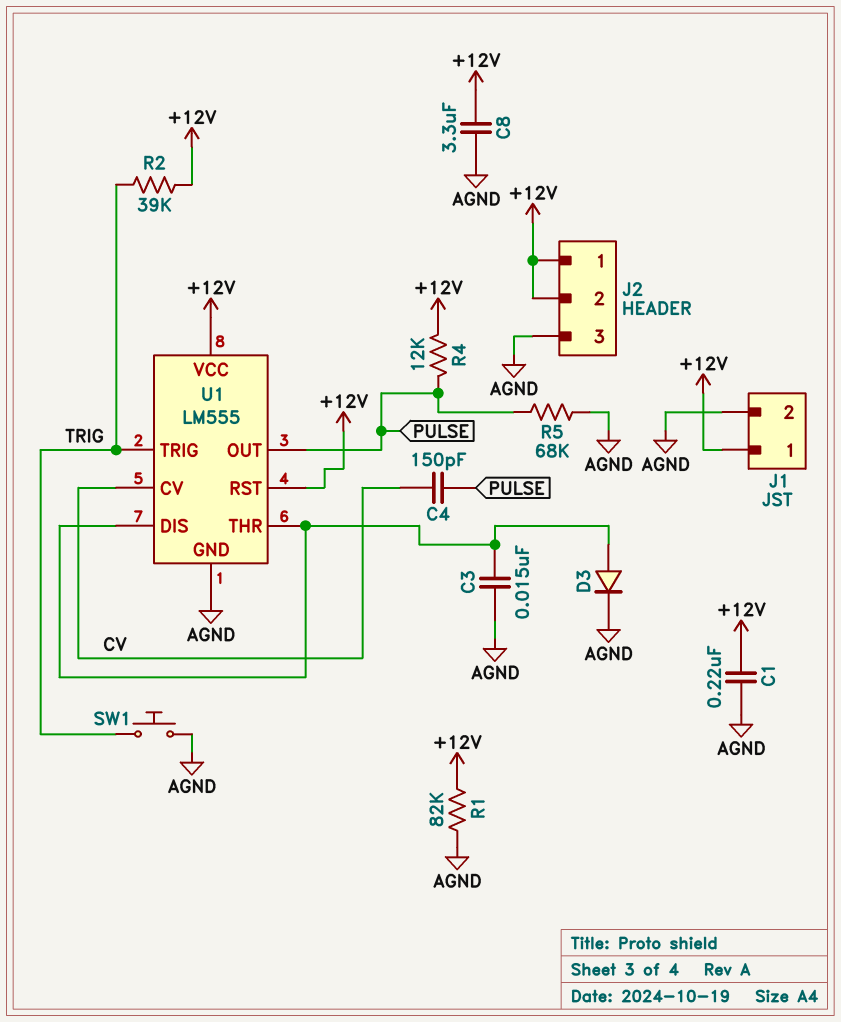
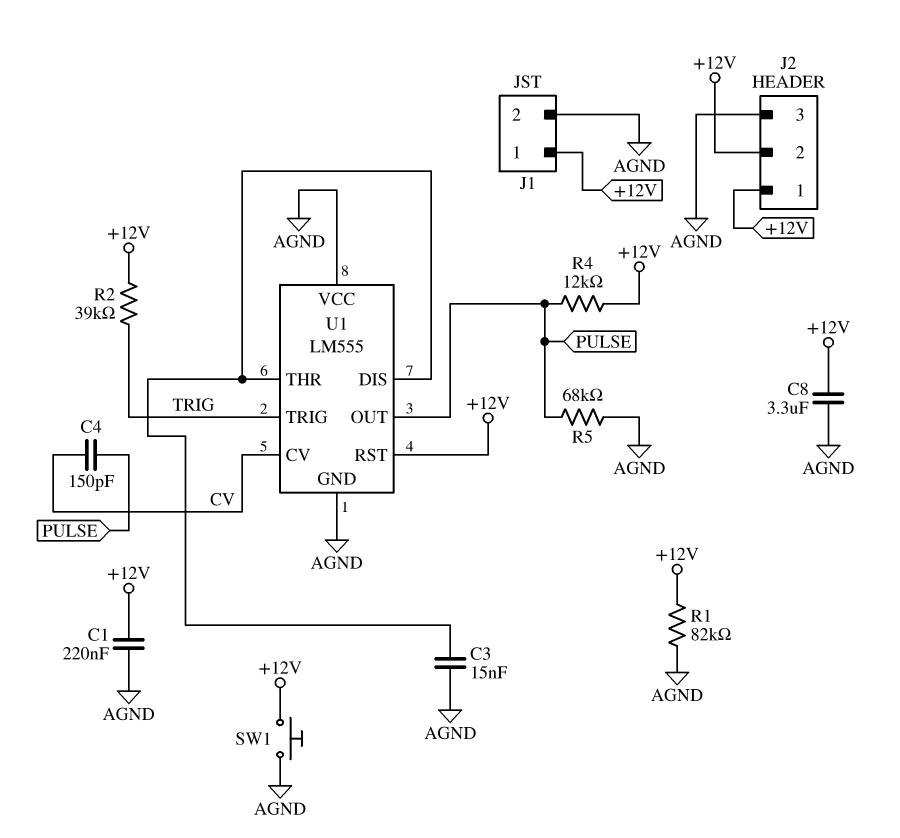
D3: diode (A U1/DIS, K AGND) -> none
SW1: button (AGND, TRIG) -> button (+12V, AGND)
U1 pin VCC: +12V -> AGND

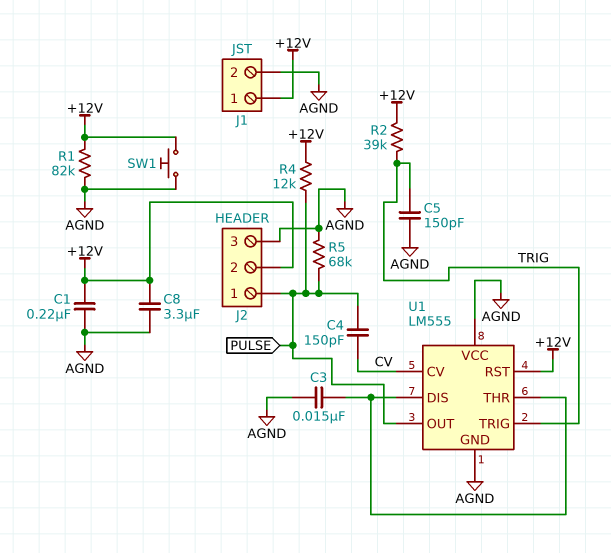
C5: none -> 150pF (AGND, TRIG)
J2 pin 1: +12V -> PULSE

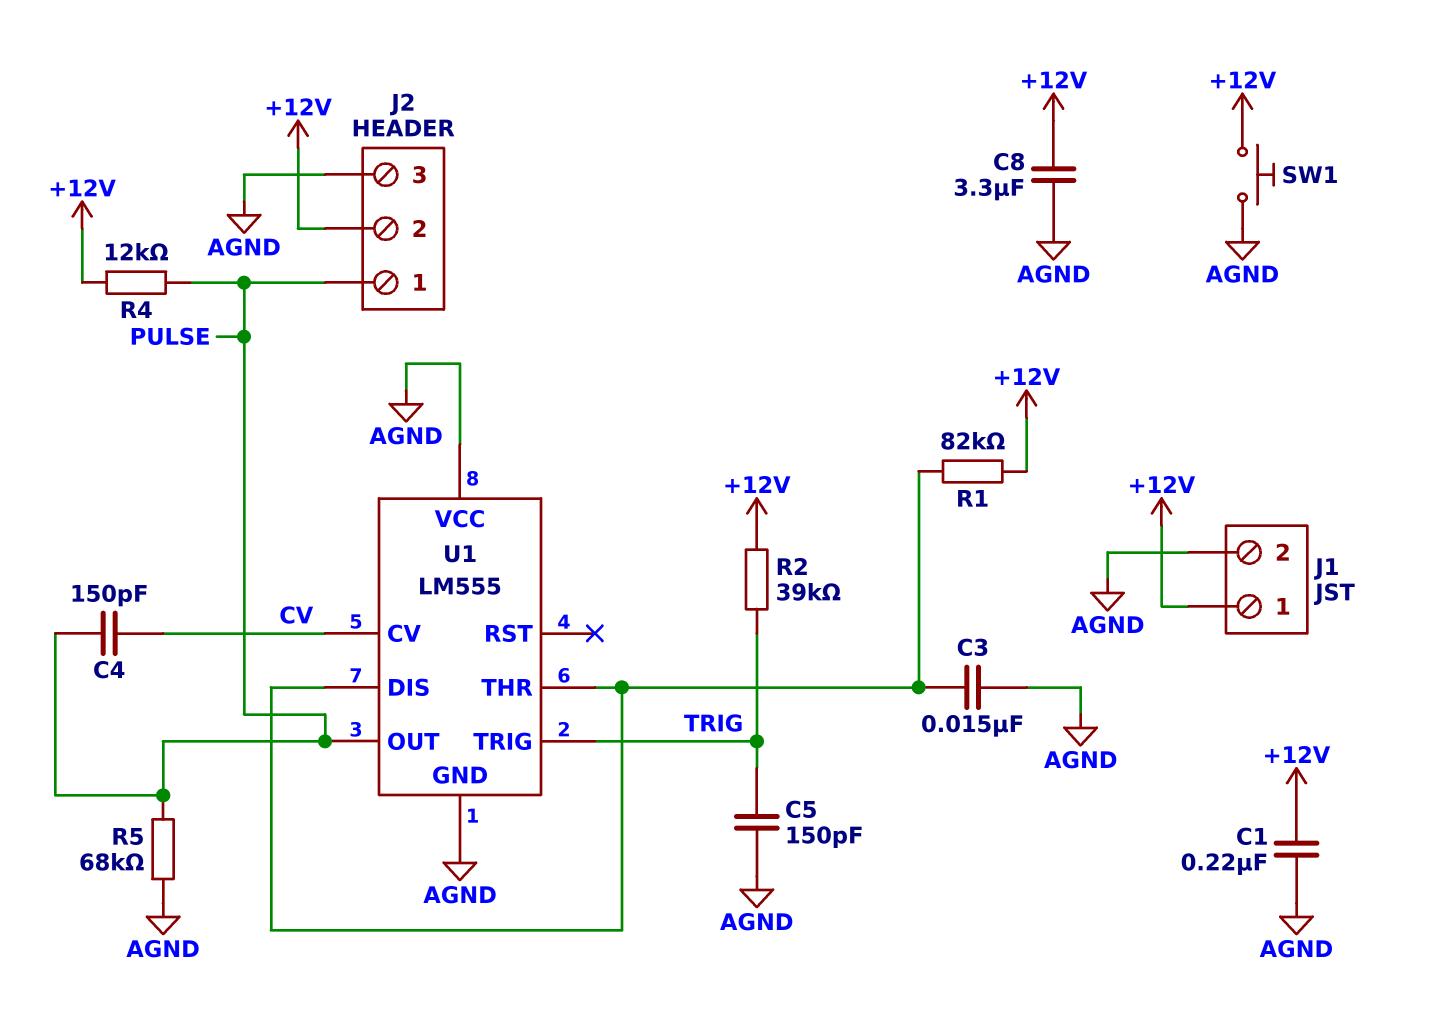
R1: 82k (+12V, AGND) -> 82k (+12V, U1/DIS)
U1 pin RST: +12V -> none

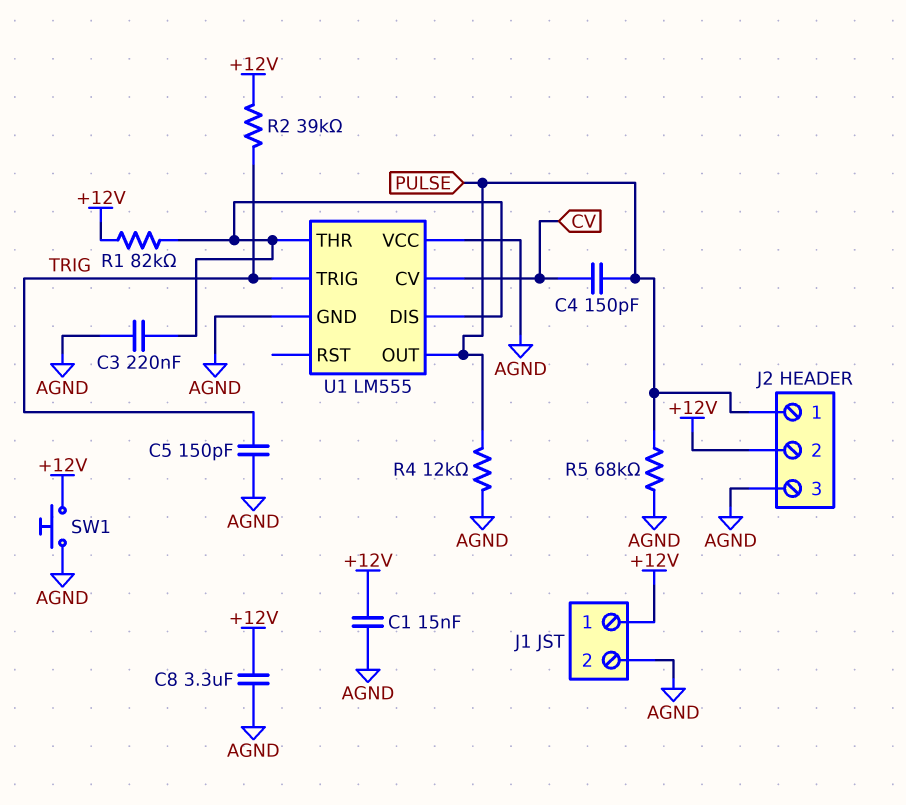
C1: 220nF (+12V, AGND) -> 15nF (+12V, AGND)
C3: 15nF (AGND, U1/DIS) -> 220nF (AGND, U1/DIS)
R4: 12k (+12V, PULSE) -> 12k (AGND, PULSE)

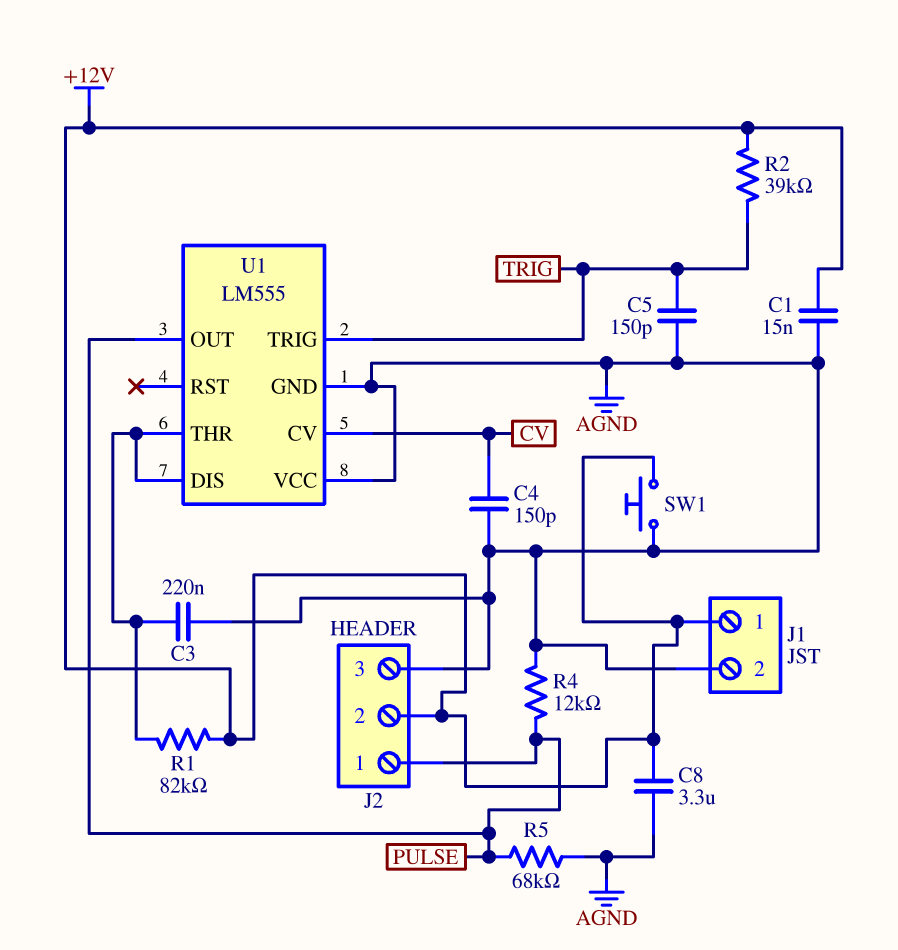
C4: 150pF (CV, PULSE) -> 150pF (AGND, CV)

